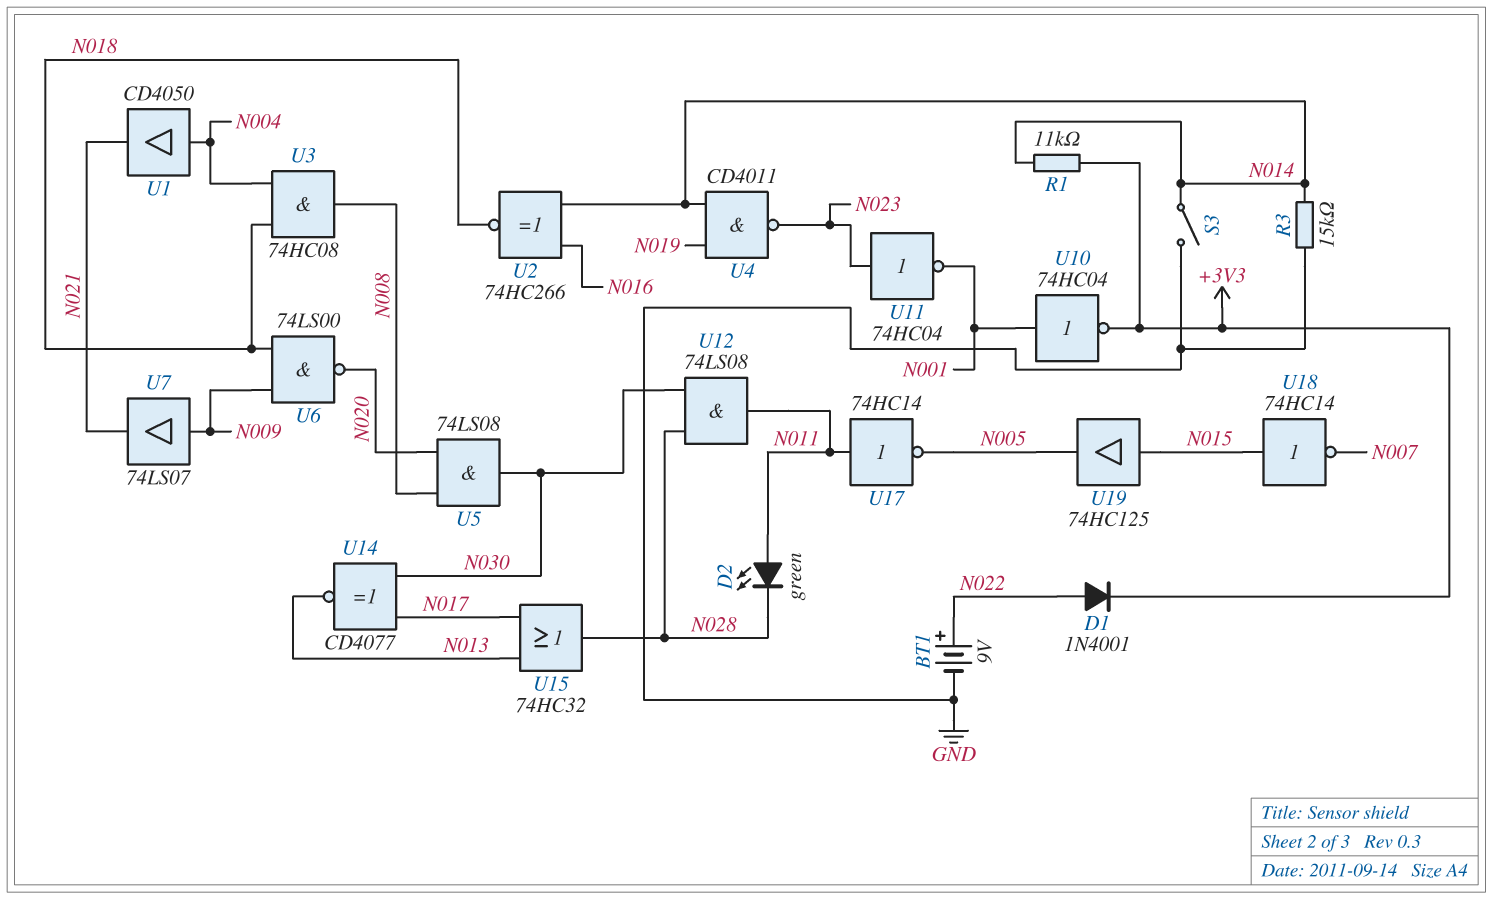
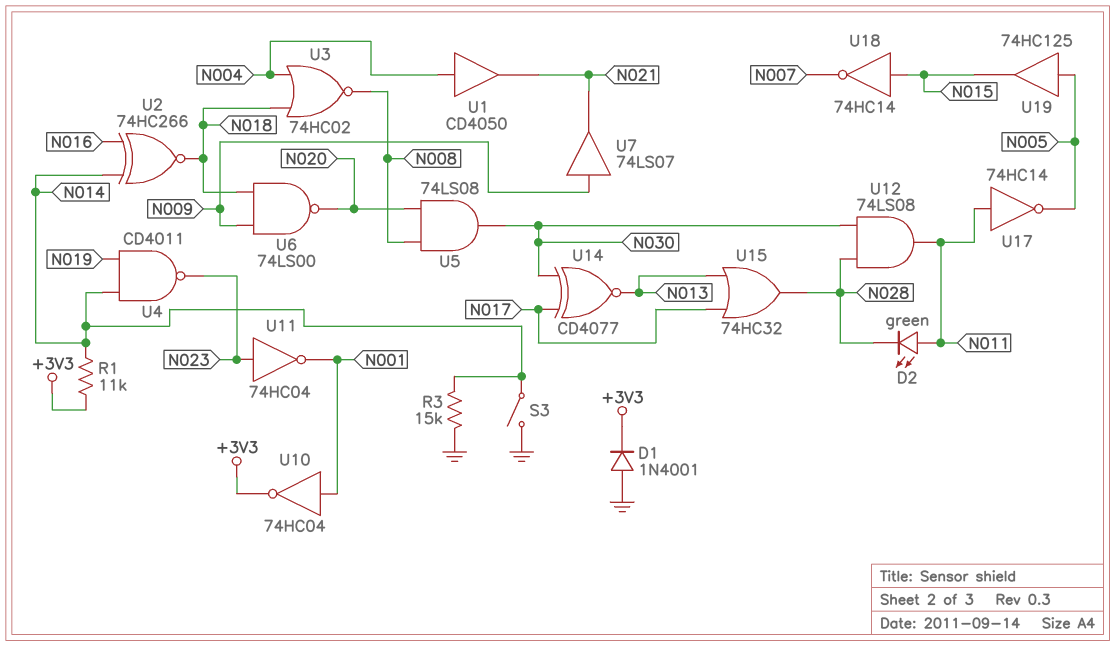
BT1: 9V (plus N022, minus GND) -> none
D1: diode 1N4001 (A N022, K +3V3) -> diode 1N4001 (A GND, K +3V3)
U3: AND 74HC08 (in N004, in N018, out N008) -> NOR 74HC02 (in N004, in N018, out N008)
U19: buffer 74HC125 (in N015, out N005) -> buffer 74HC125 (in N005, out N015)

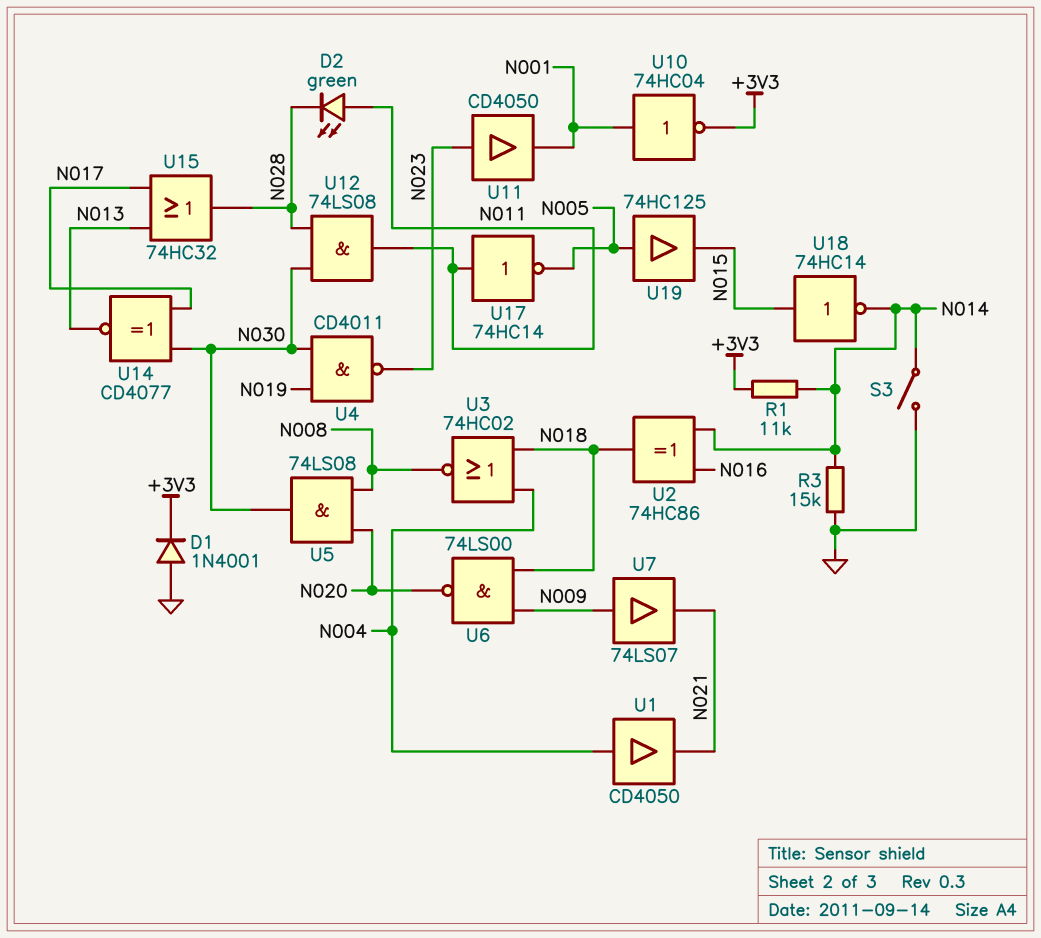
U2: XNOR 74HC266 (in N014, in N016, out N018) -> XOR 74HC86 (in N014, in N016, out N018)
U4: NAND CD4011 (in N014, in N019, out N023) -> NAND CD4011 (in N019, in N030, out N023)
U11: NOT 74HC04 (in N023, out N001) -> buffer CD4050 (in N023, out N001)
U18: NOT 74HC14 (in N015, out N007) -> NOT 74HC14 (in N015, out N014)

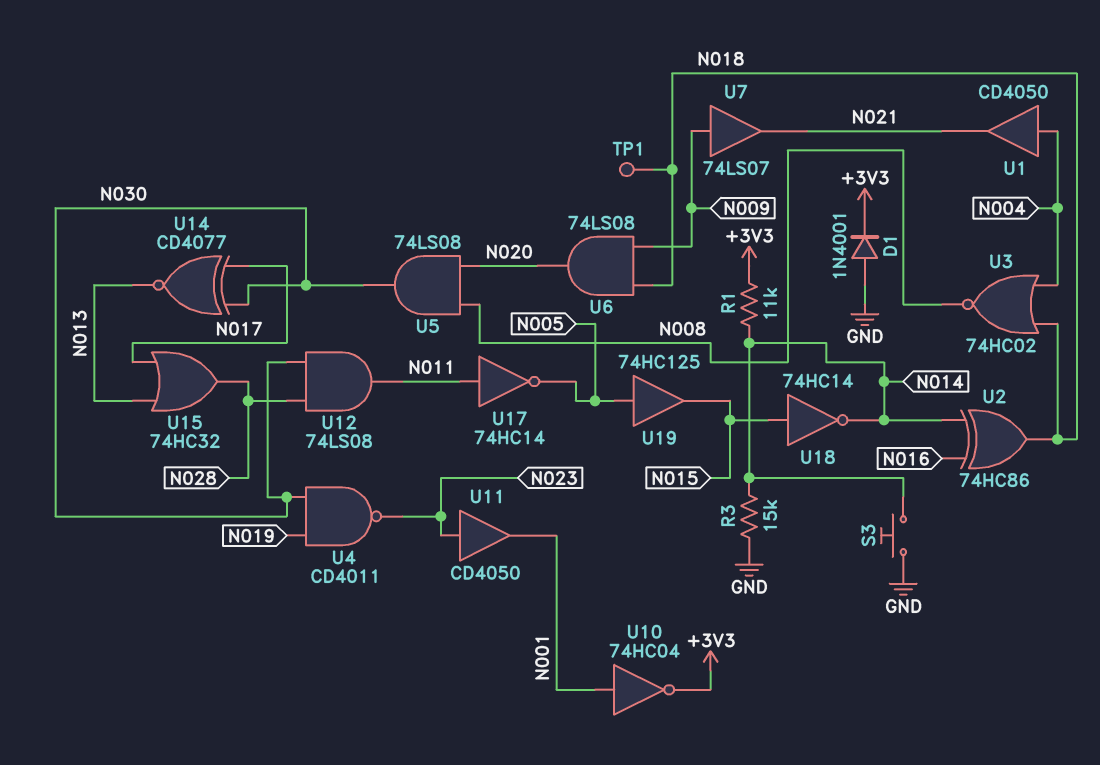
D2: LED green (A N011, K N028) -> none
S3: switch (GND, N014) -> button (GND, N014)
TP1: none -> test point (N018)
U6: NAND 74LS00 (in N009, in N018, out N020) -> AND 74LS08 (in N009, in N018, out N020)

